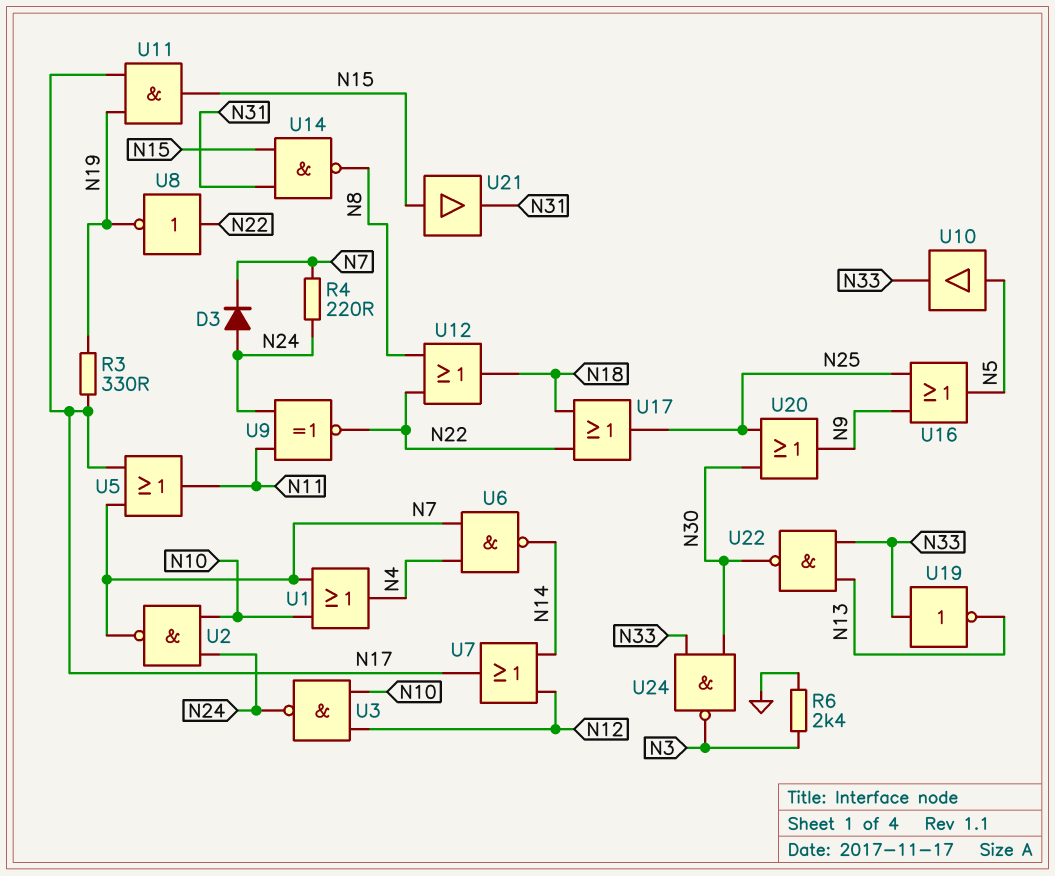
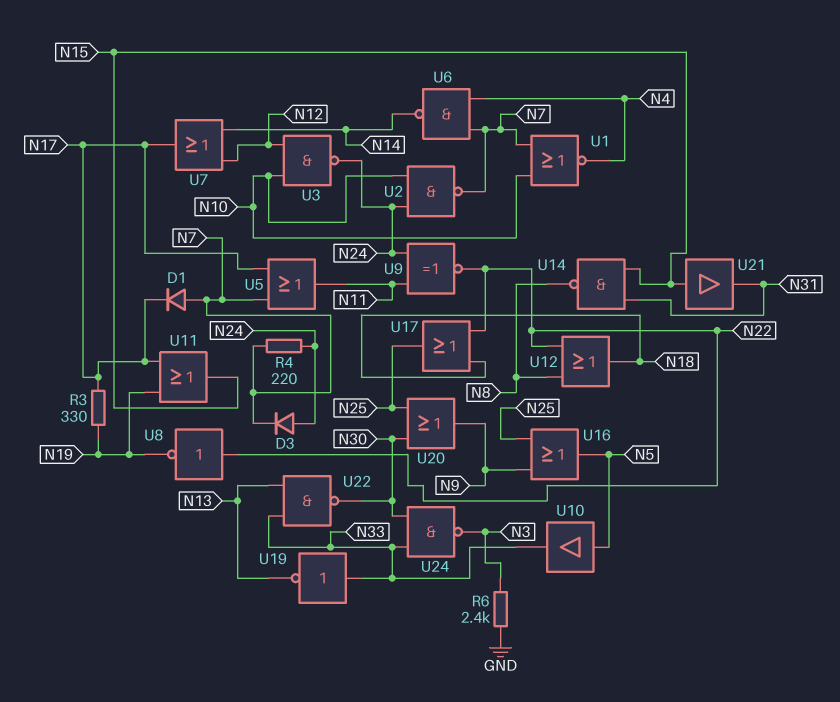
D1: none -> diode (A N7, K N17)
U1: OR (in N7, in N10, out N4) -> NOR (in N7, in N10, out N4)
U11: AND (in N17, in N19, out N15) -> OR (in N17, in N19, out N15)

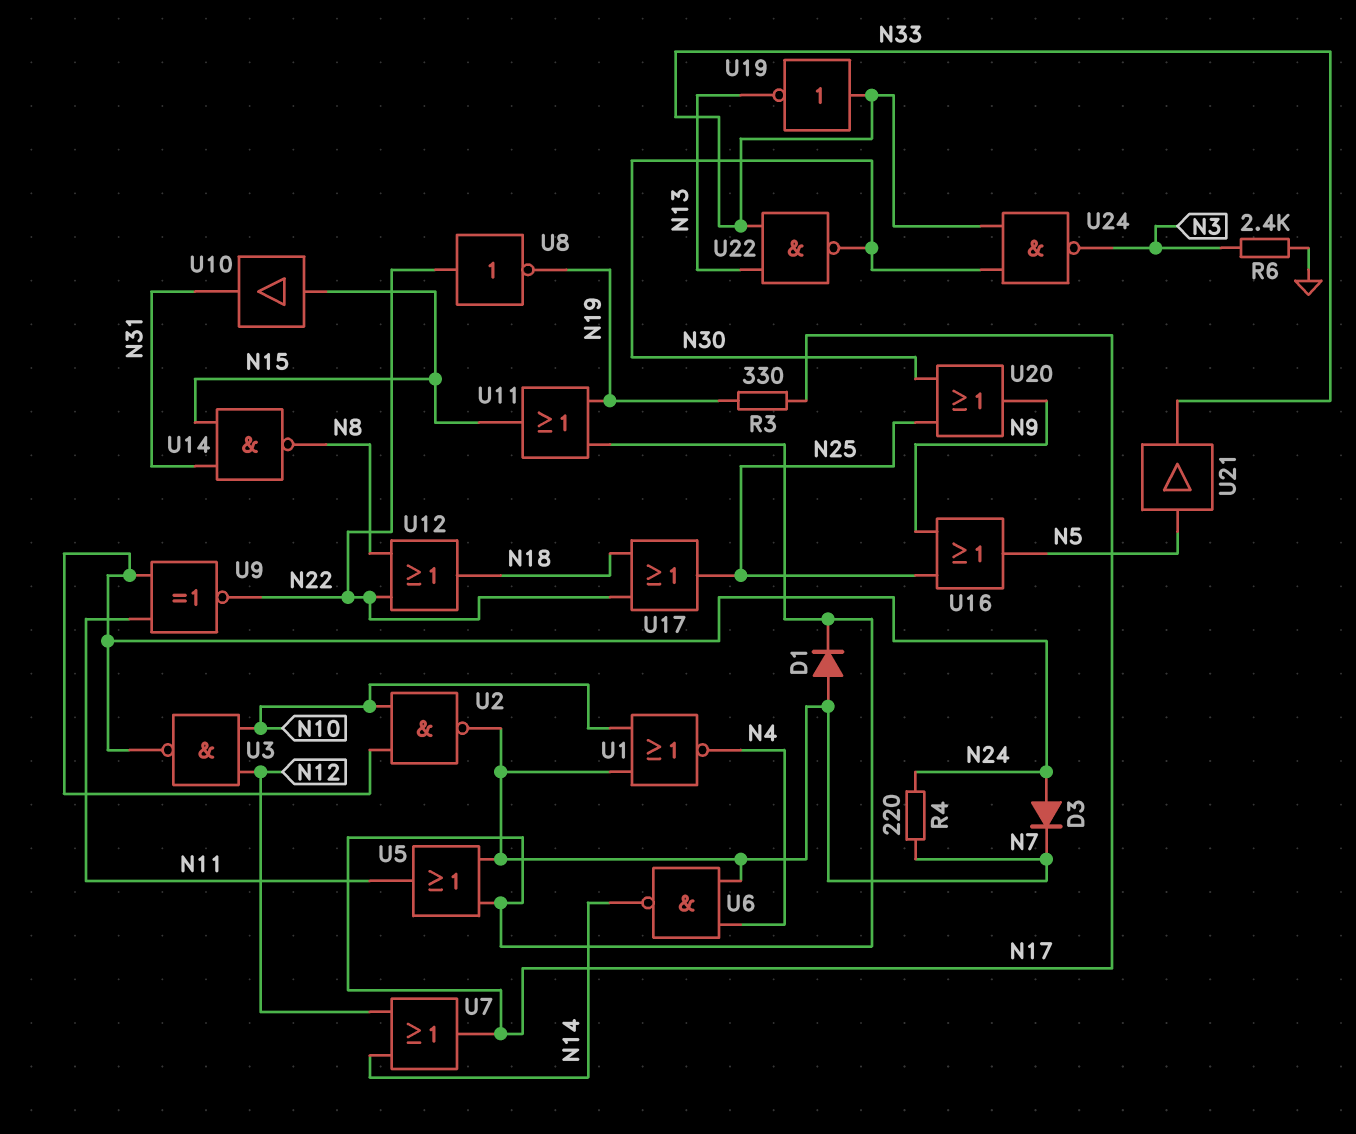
U10: buffer (in N5, out N33) -> buffer (in N15, out N31)
U21: buffer (in N15, out N31) -> buffer (in N5, out N33)

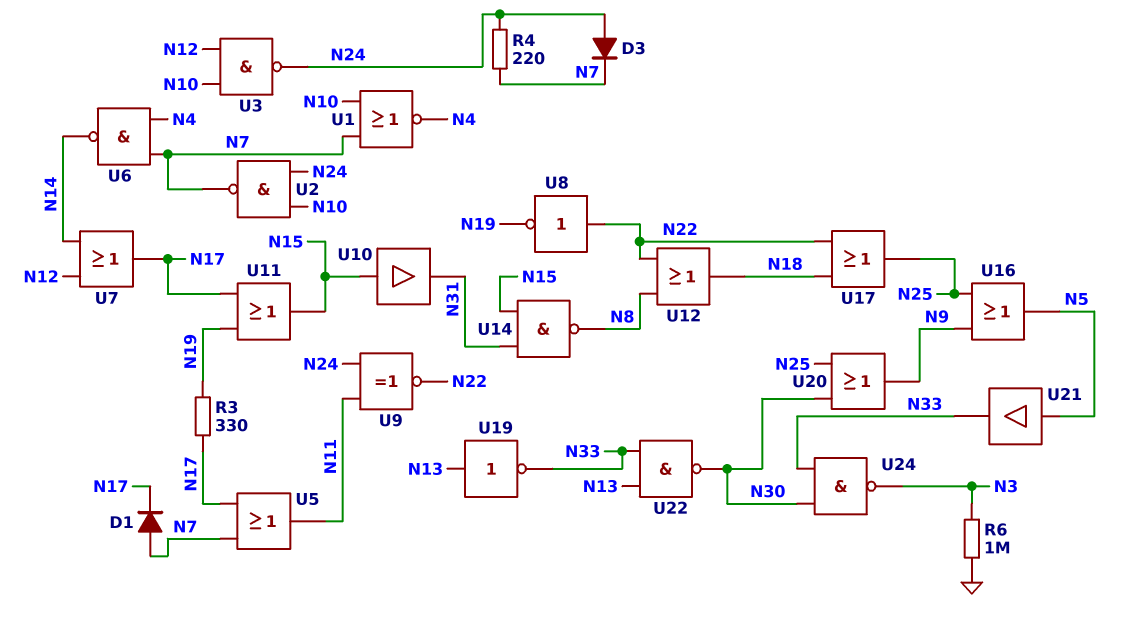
R6: 2.4k (GND, N3) -> 1M (GND, N3)
U19: NOT (in N33, out N13) -> NOT (in N13, out N33)

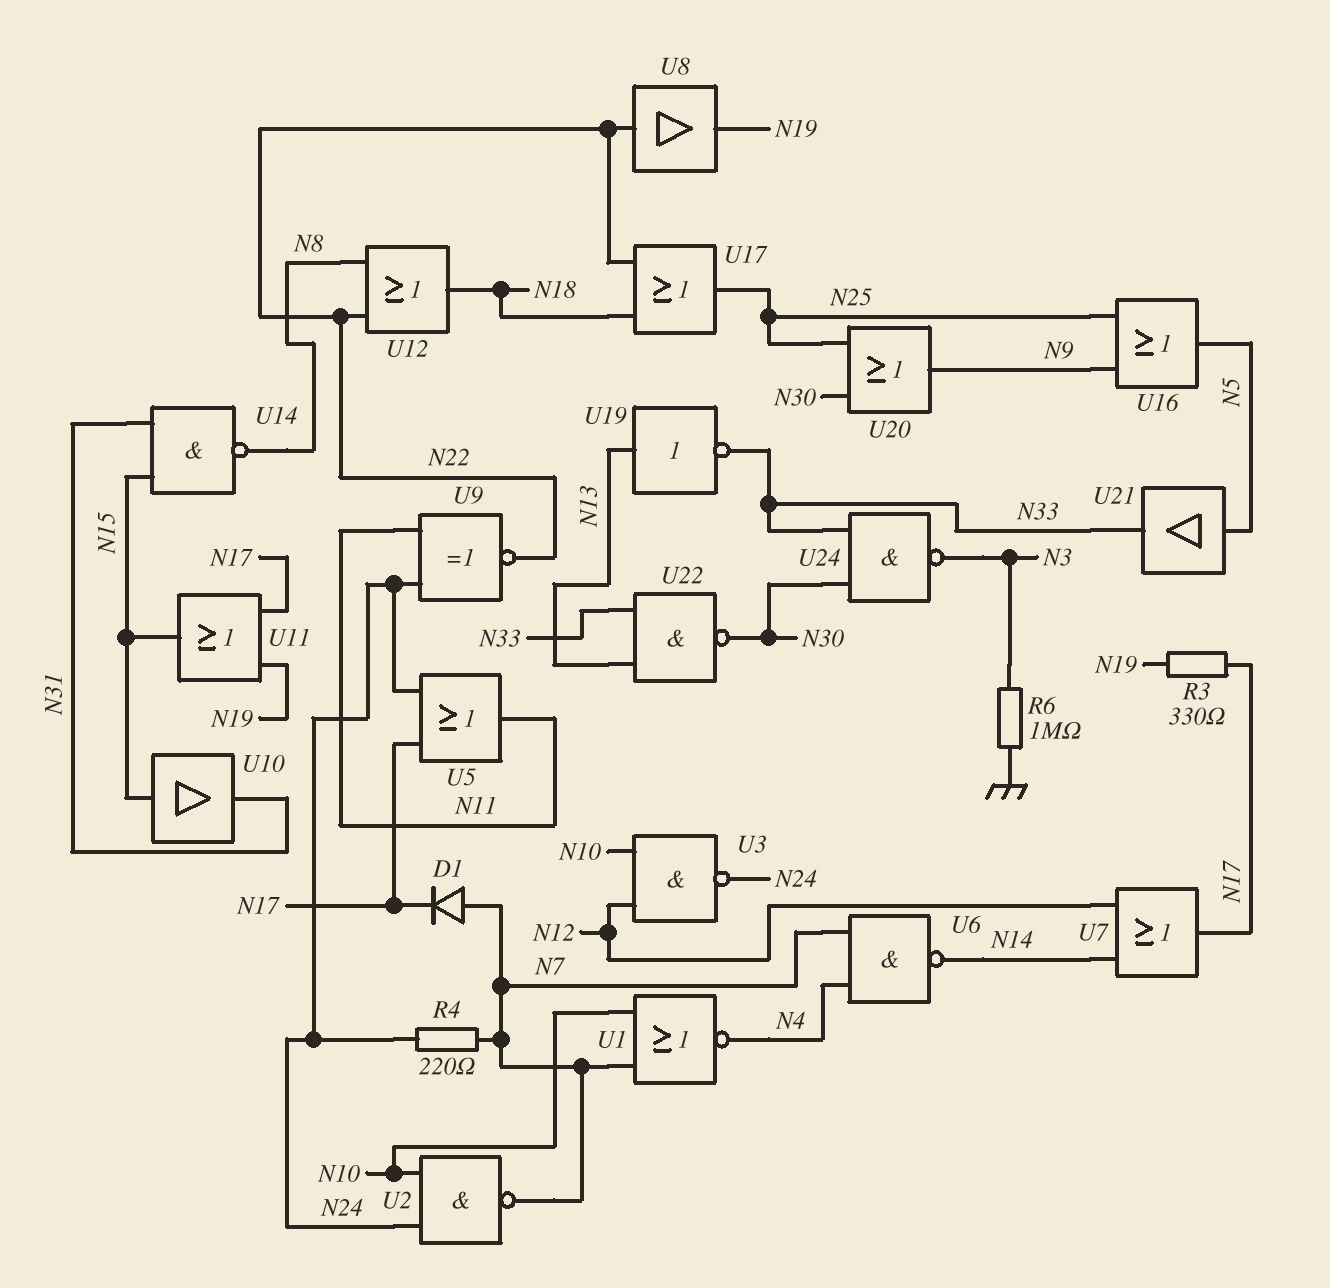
D3: diode (A N24, K N7) -> none
U5: OR (in N7, in N17, out N11) -> OR (in N17, in N24, out N11)
U8: NOT (in N22, out N19) -> buffer (in N22, out N19)

